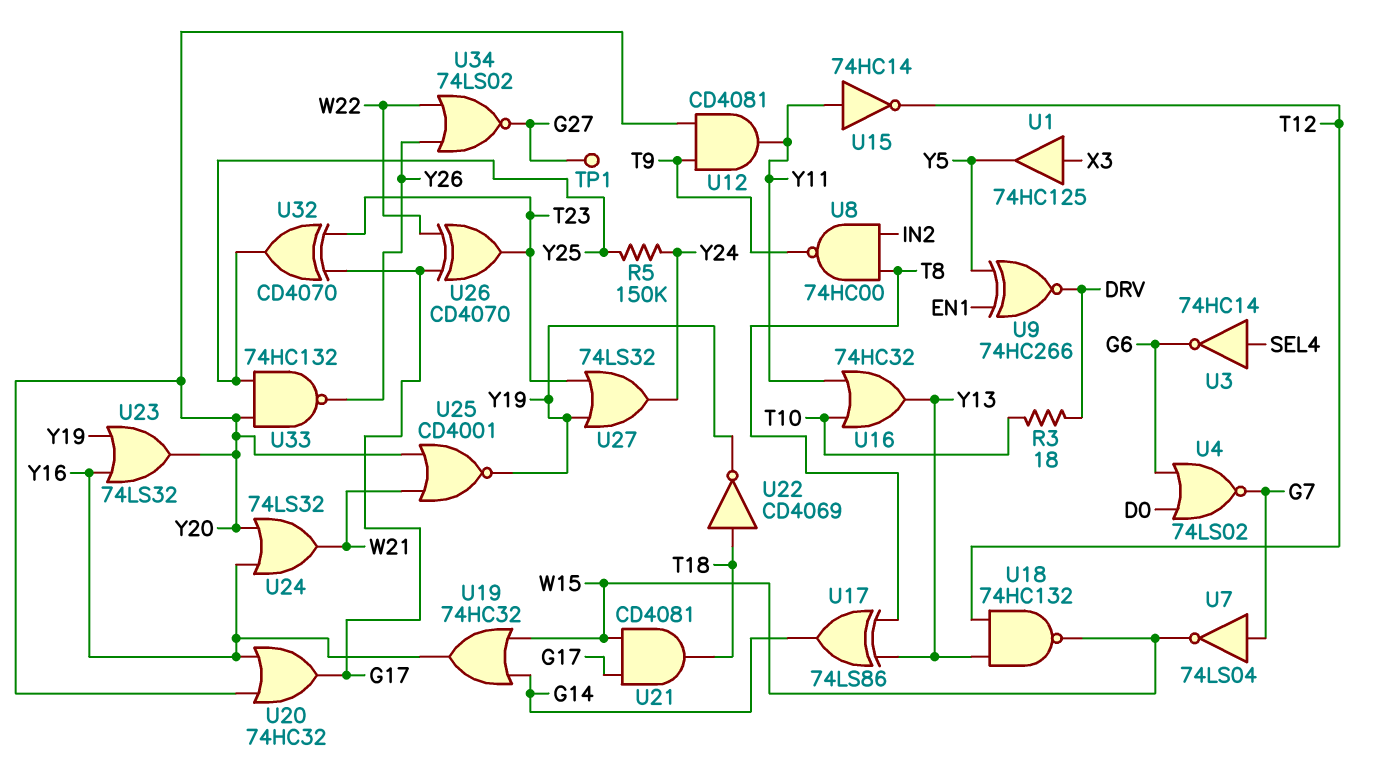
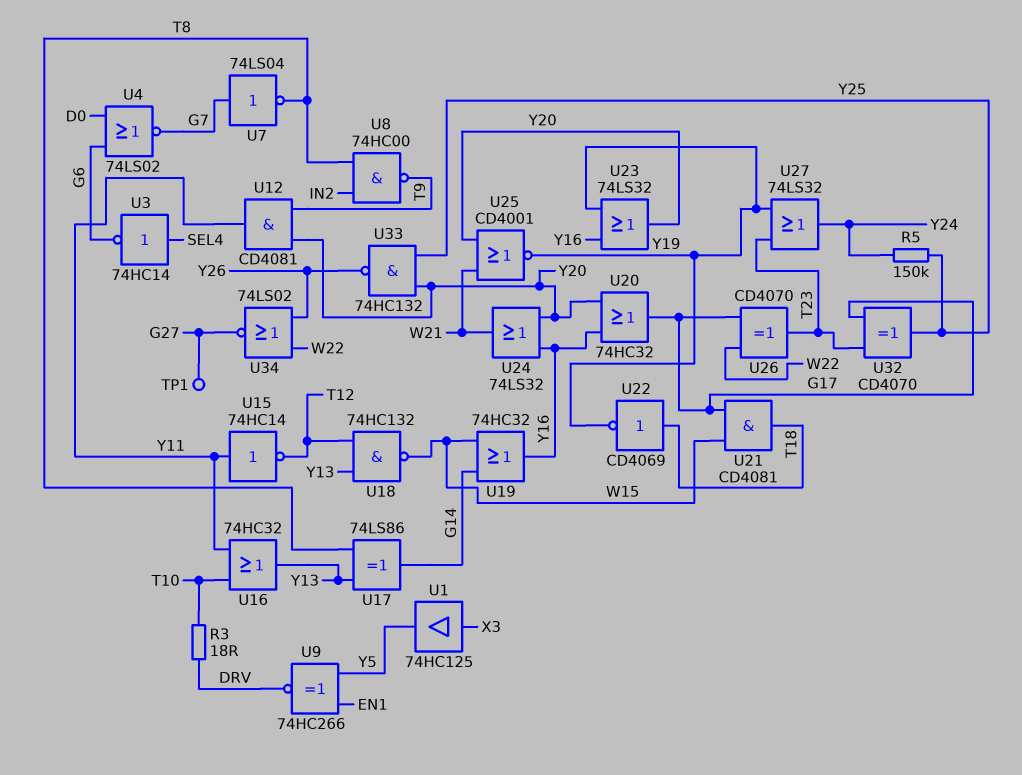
U7: NOT 74LS04 (in G7, out W15) -> NOT 74LS04 (in G7, out T8)

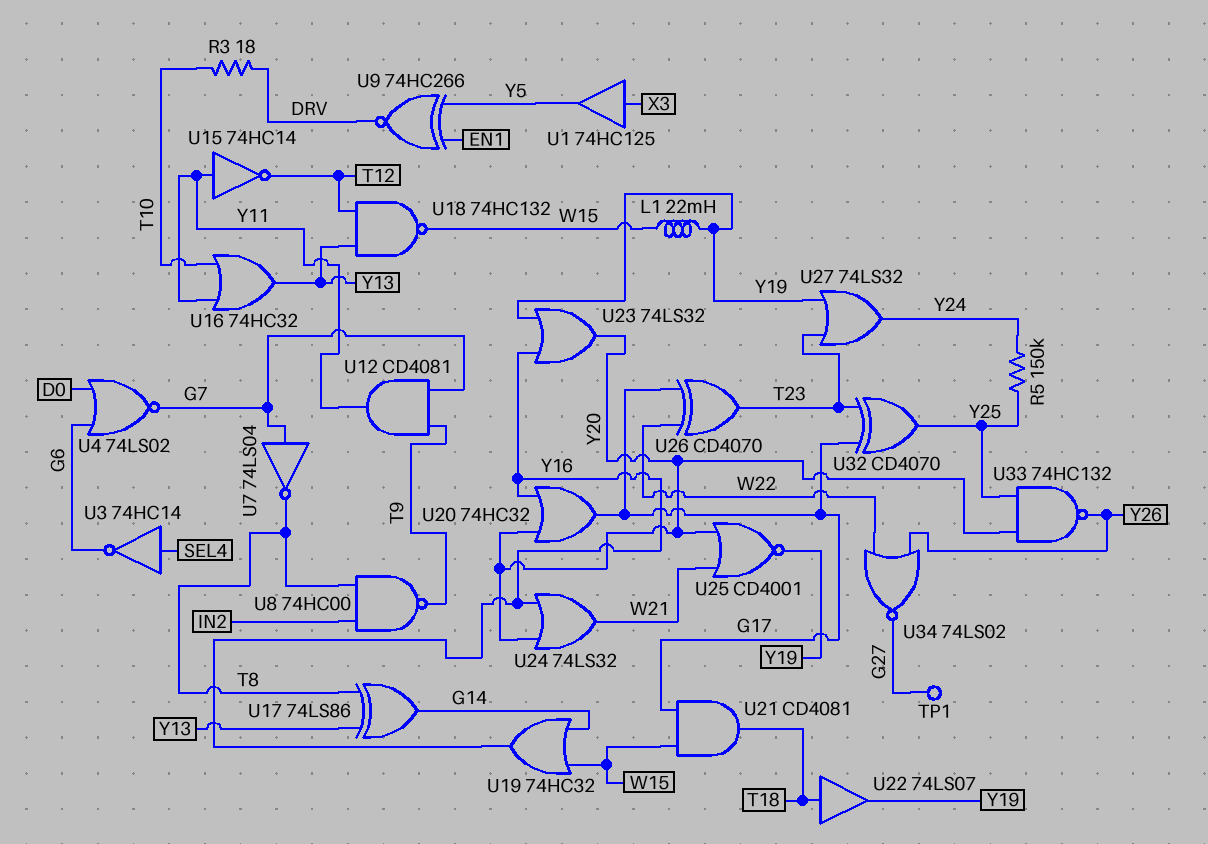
L1: none -> 22mH (W15, Y19)
U12: AND CD4081 (in T9, in Y20, out Y11) -> AND CD4081 (in G7, in T9, out Y11)
U22: NOT CD4069 (in T18, out Y19) -> buffer 74LS07 (in T18, out Y19)

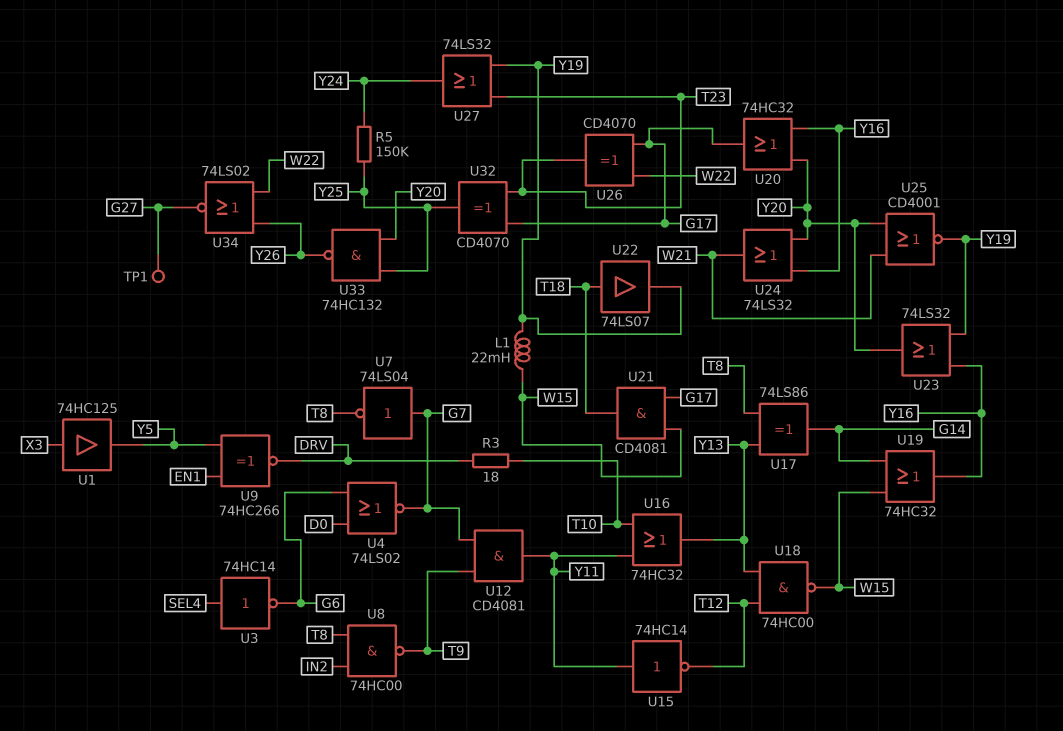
U18: NAND 74HC132 (in T12, in Y13, out W15) -> NAND 74HC00 (in T12, in Y13, out W15)

